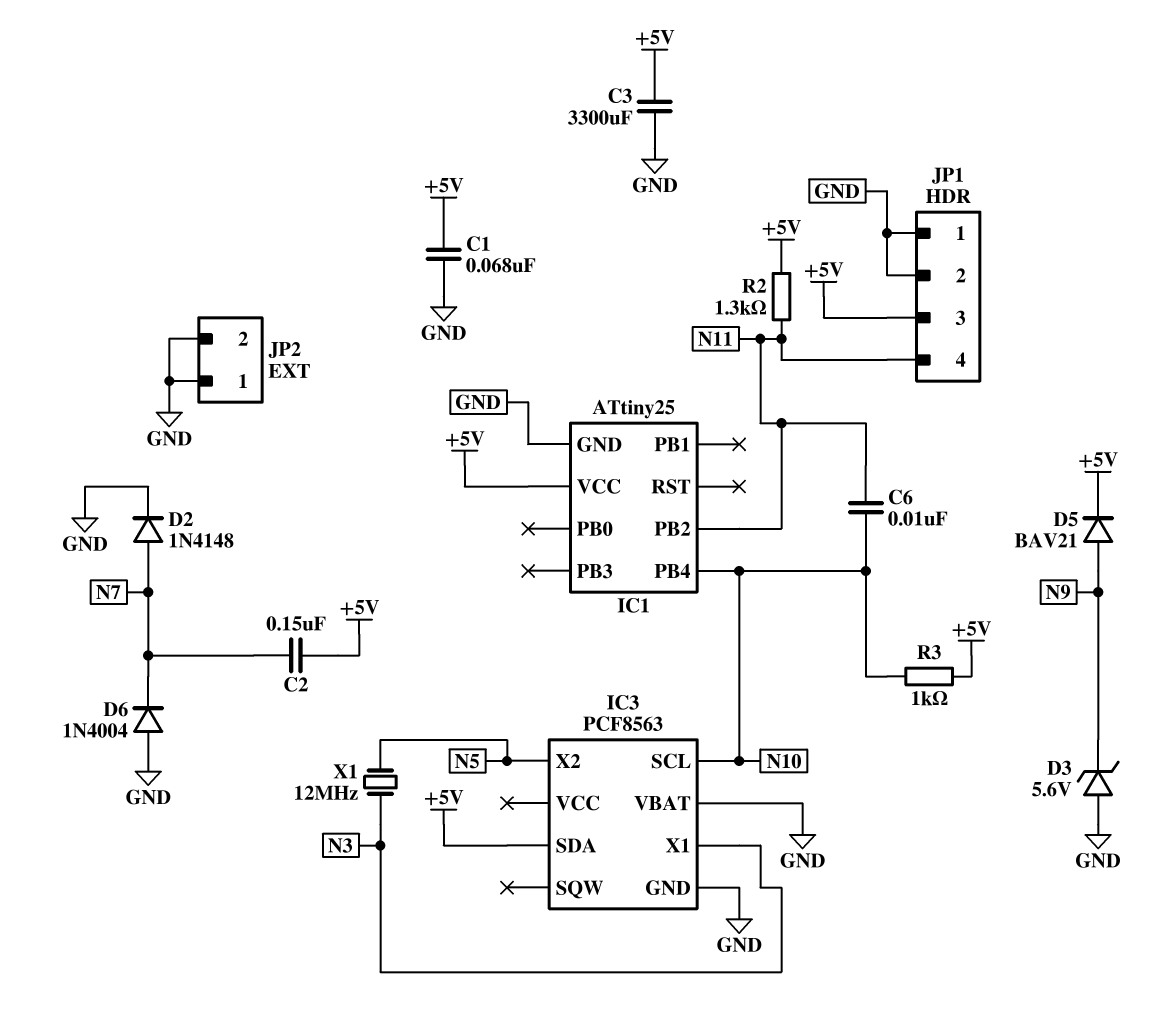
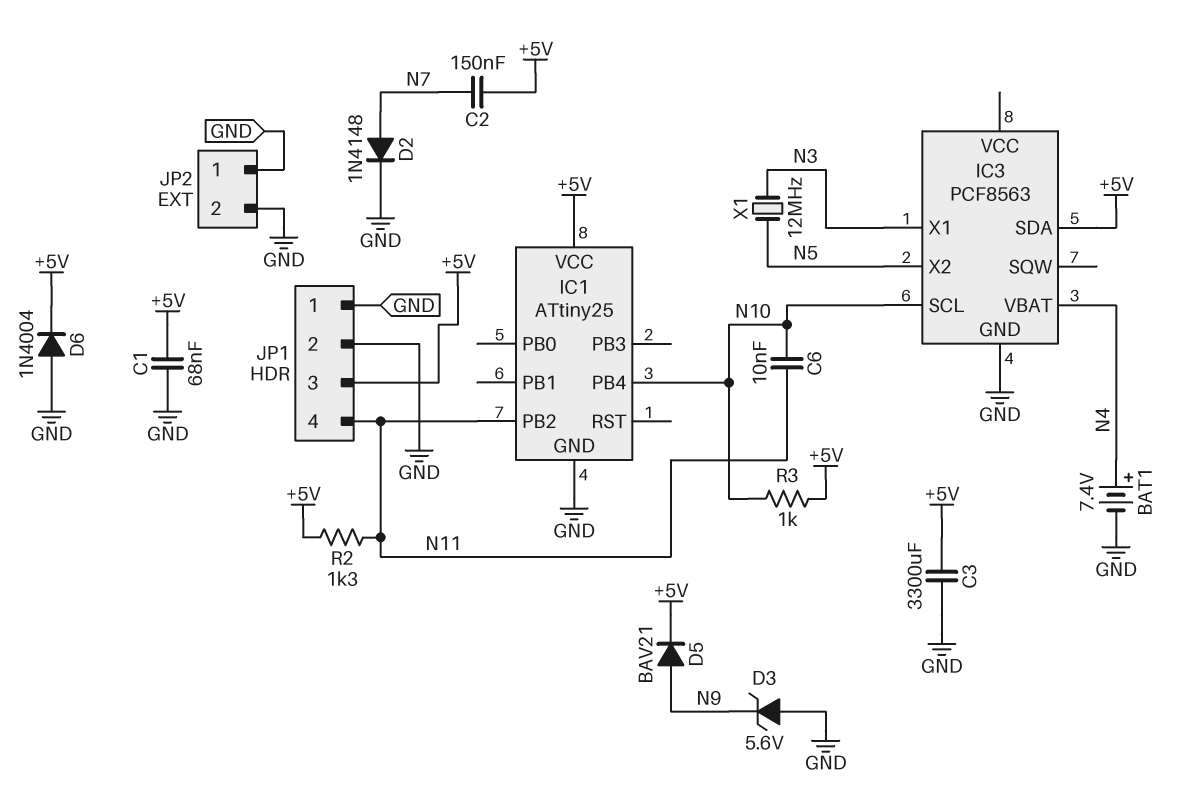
BAT1: none -> 7.4V (plus N4, minus GND)
D6: diode 1N4004 (A GND, K N7) -> diode 1N4004 (A GND, K +5V)
IC3 pin VBAT: GND -> N4

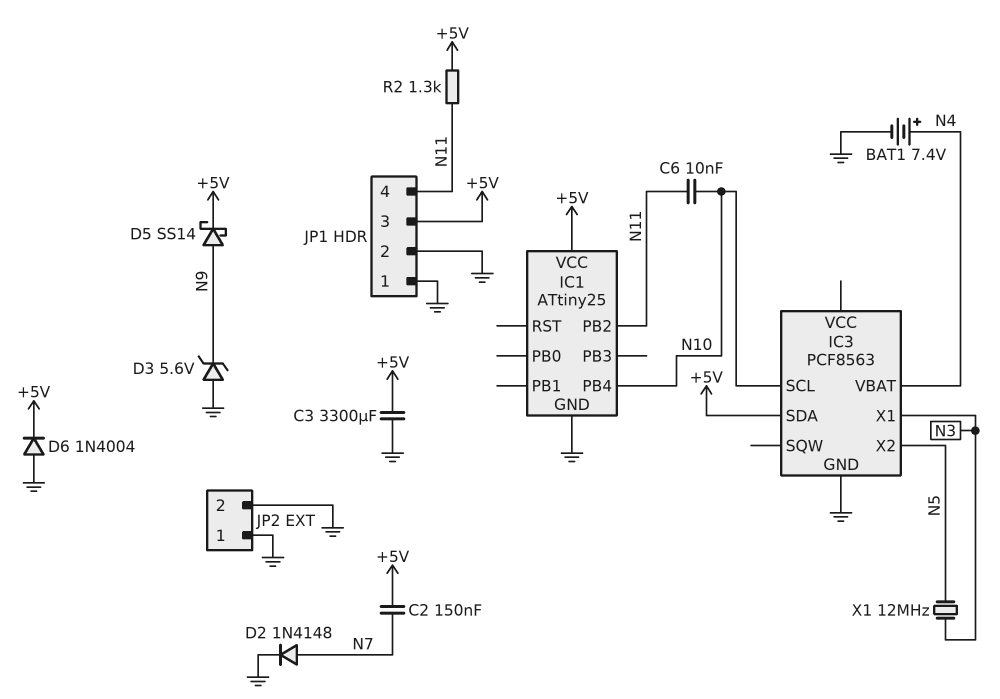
C1: 68nF (+5V, GND) -> none
D5: diode BAV21 (A N9, K +5V) -> schottky SS14 (A N9, K +5V)
R3: 1k (+5V, N10) -> none

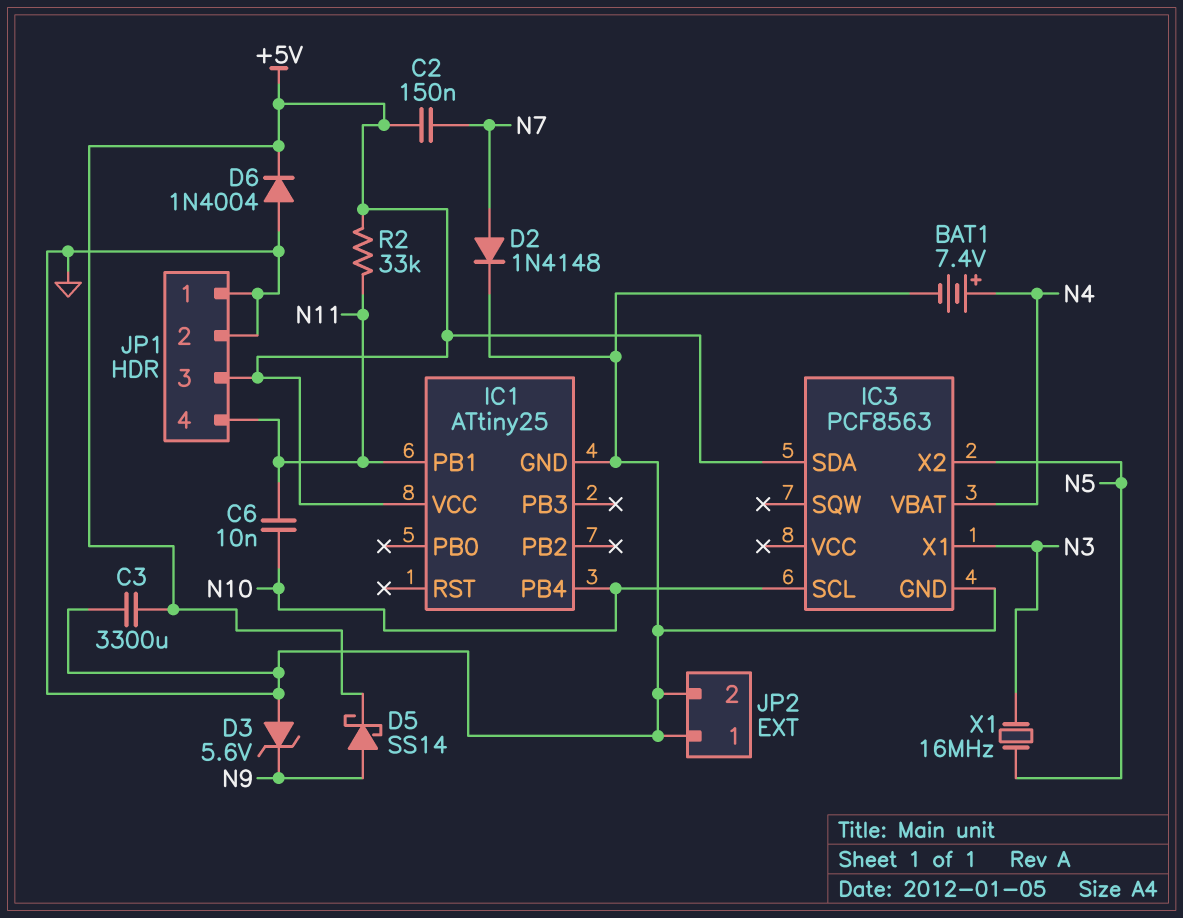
IC1 pin PB1: none -> N11
IC1 pin PB2: N11 -> none
R2: 1.3k (+5V, N11) -> 33k (+5V, N11)
X1: 12MHz (N3, N5) -> 16MHz (N3, N5)

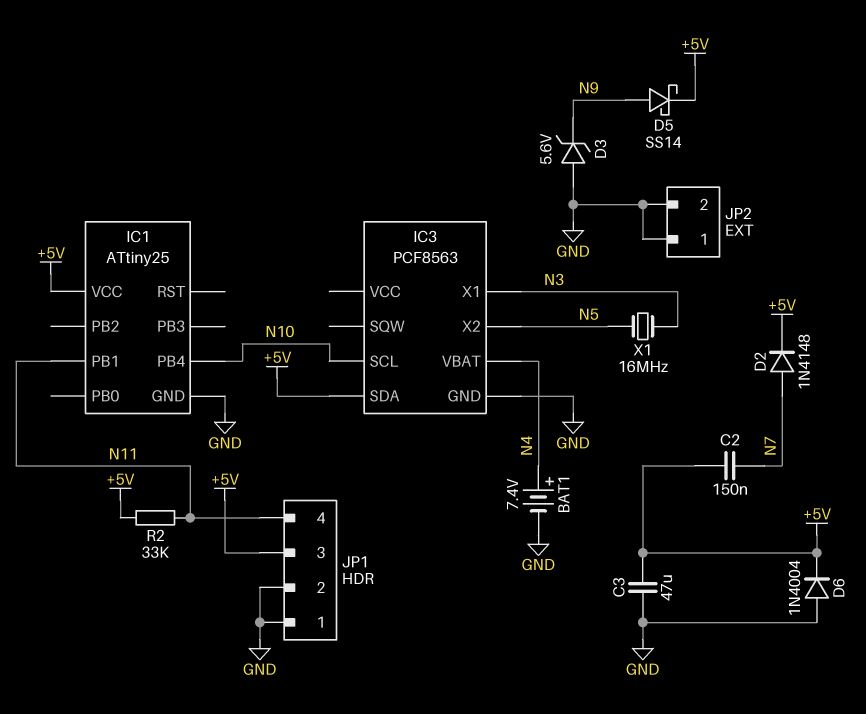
C3: 3300uF (+5V, GND) -> 47uF (+5V, GND)
C6: 10nF (N10, N11) -> none
D2: diode 1N4148 (A N7, K GND) -> diode 1N4148 (A N7, K +5V)

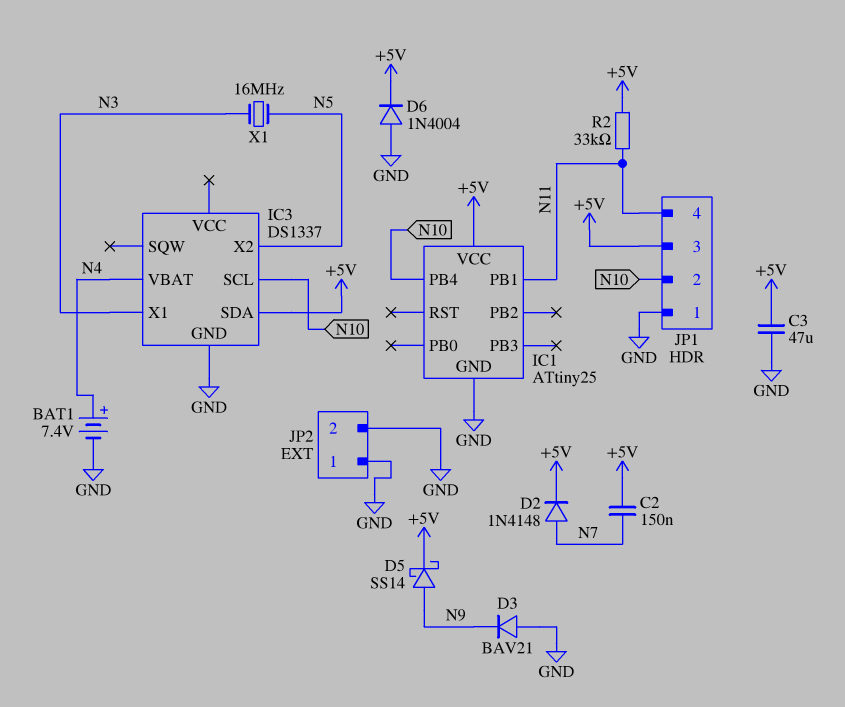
D3: zener 5.6V (A GND, K N9) -> diode BAV21 (A GND, K N9)
IC3: PCF8563 -> DS1337
JP1 pin 2: GND -> N10

